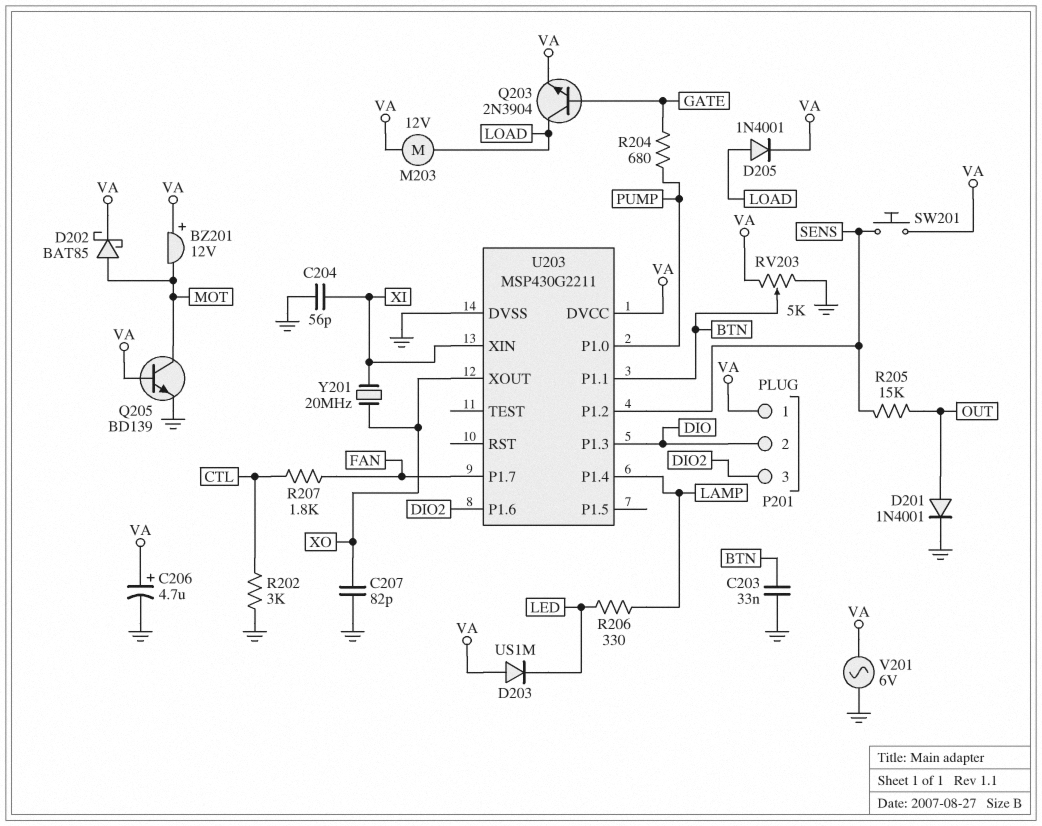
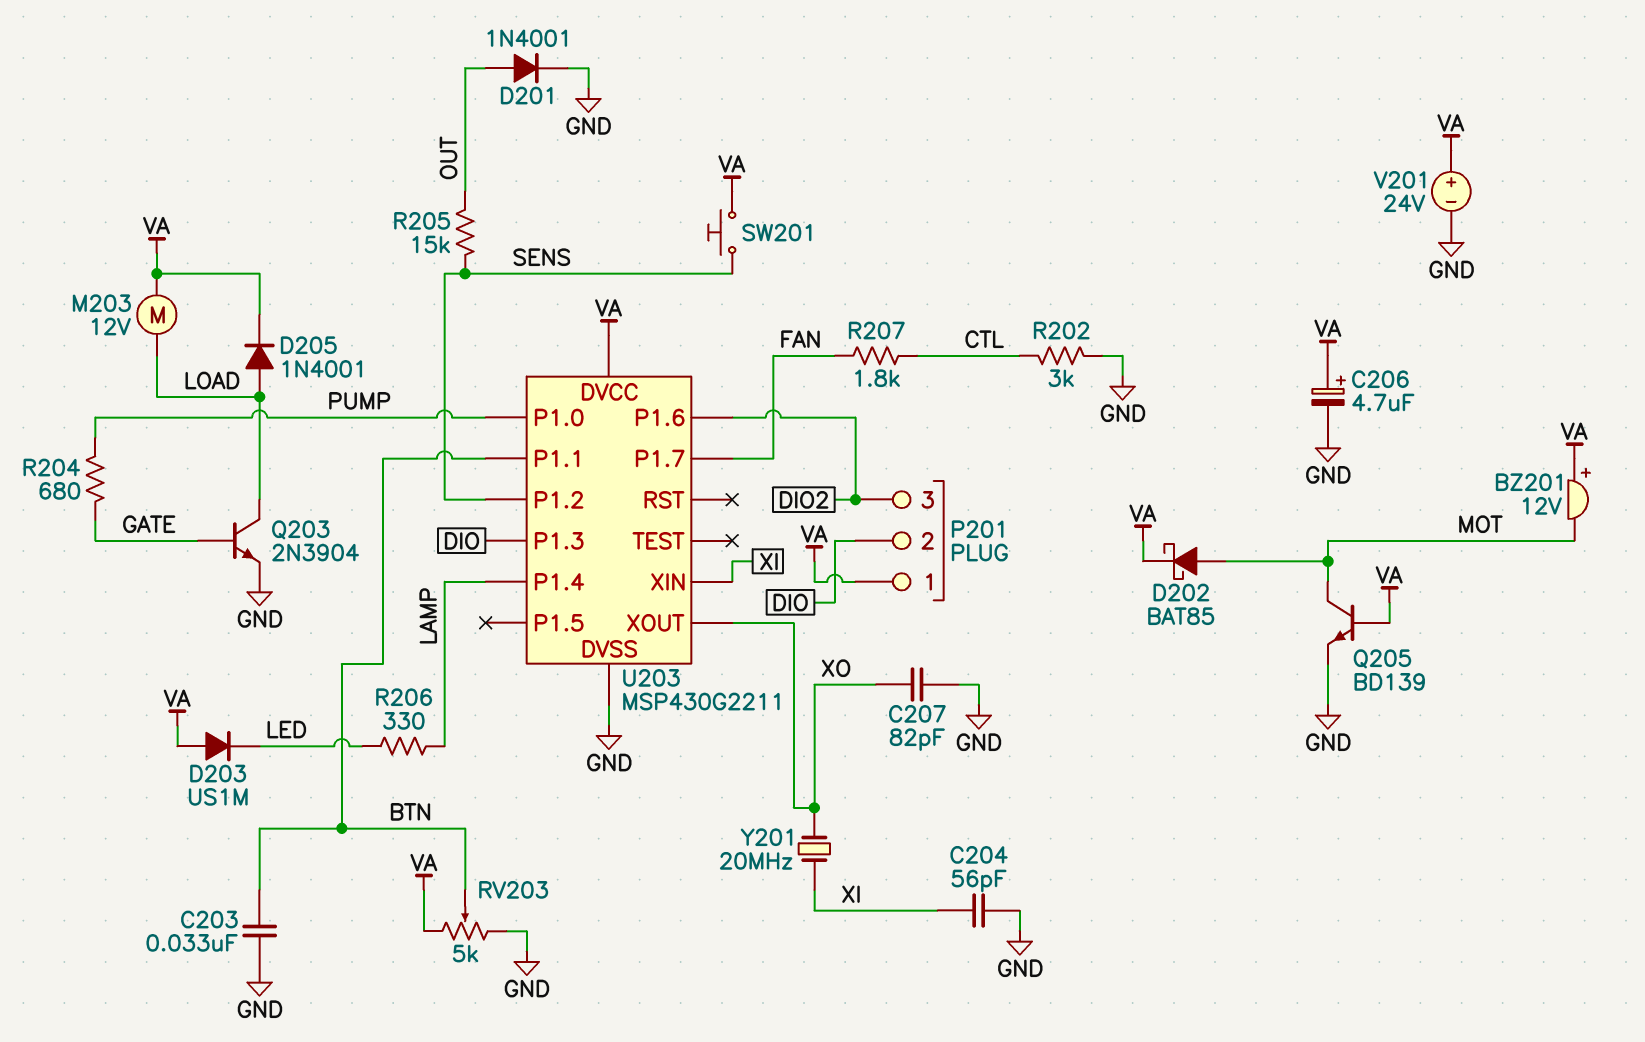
Q203: NPN 2N3904 (B GATE, C LOAD, E VA) -> NPN 2N3904 (B GATE, C LOAD, E GND)
V201: AC 6V (GND, VA) -> 24V (plus VA, minus GND)

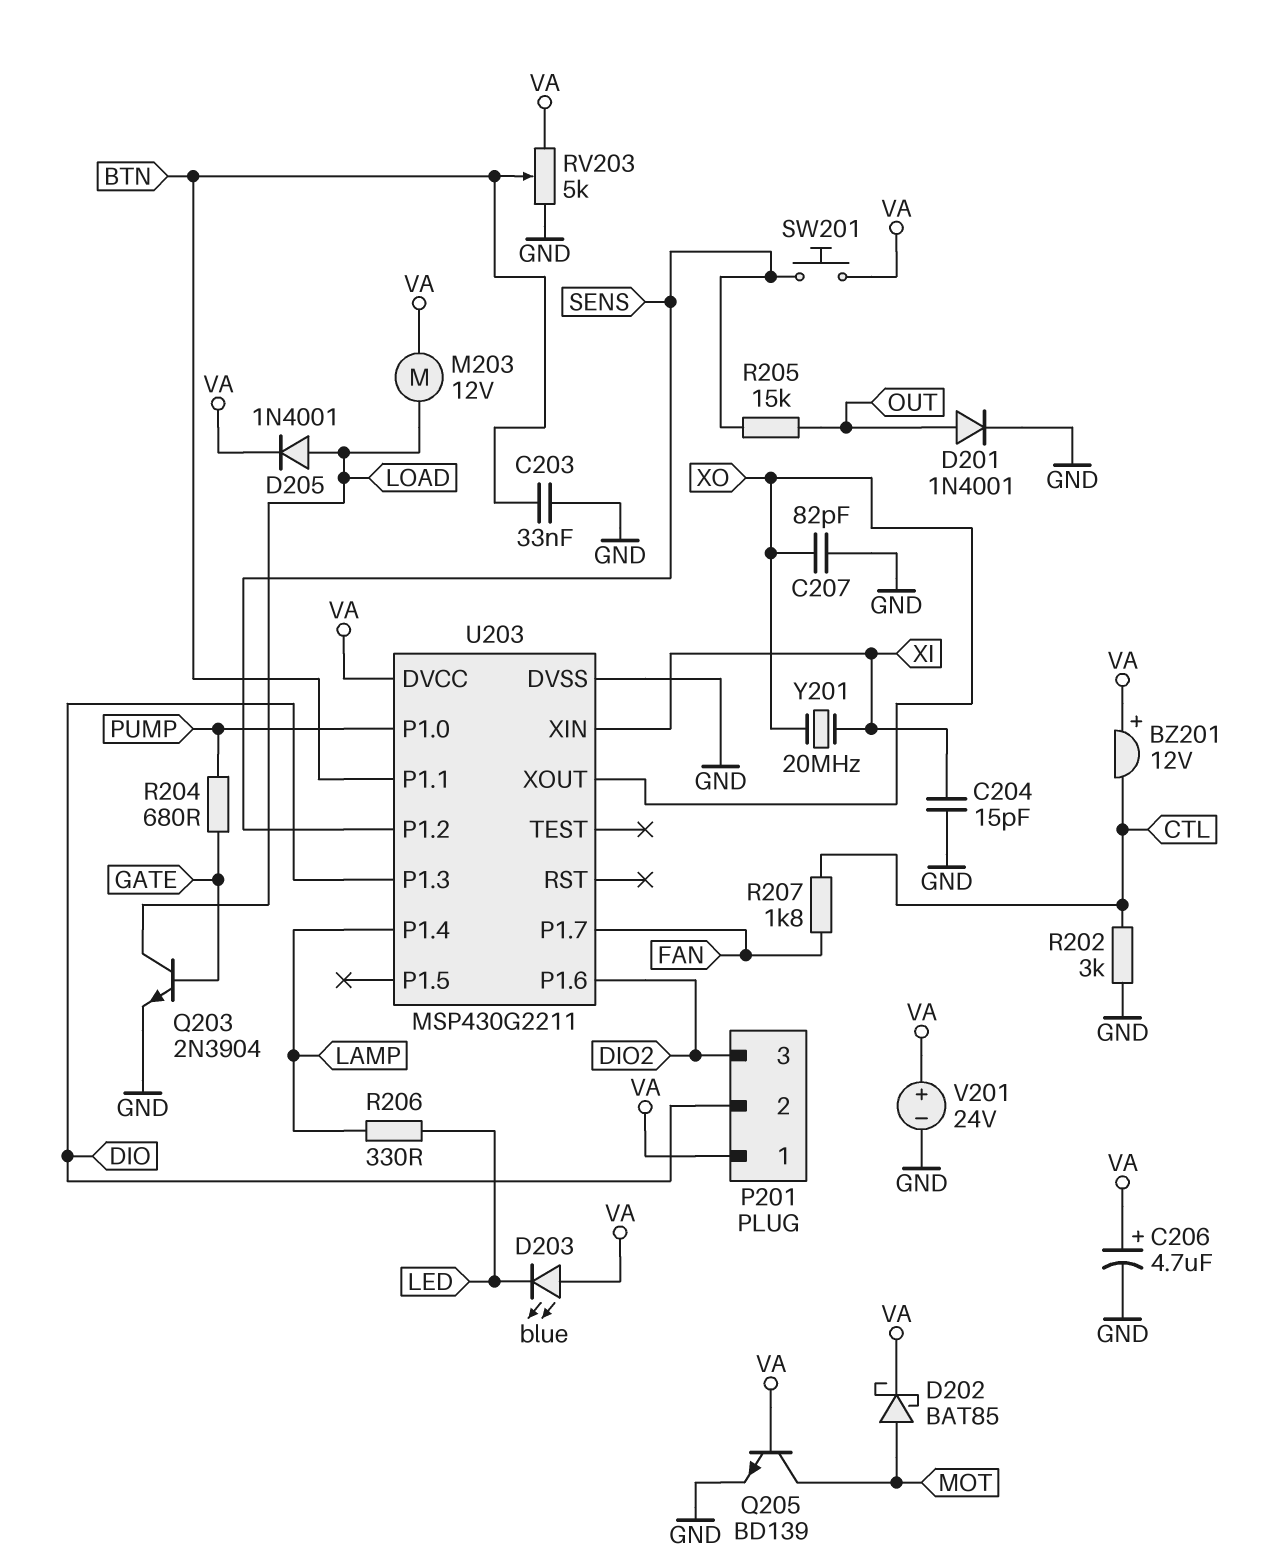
BZ201: buzzer 12V (plus VA, minus MOT) -> buzzer 12V (plus VA, minus CTL)
C204: 56pF (GND, XI) -> 15pF (GND, XI)
D203: diode US1M (A VA, K LED) -> LED blue (A VA, K LED)

